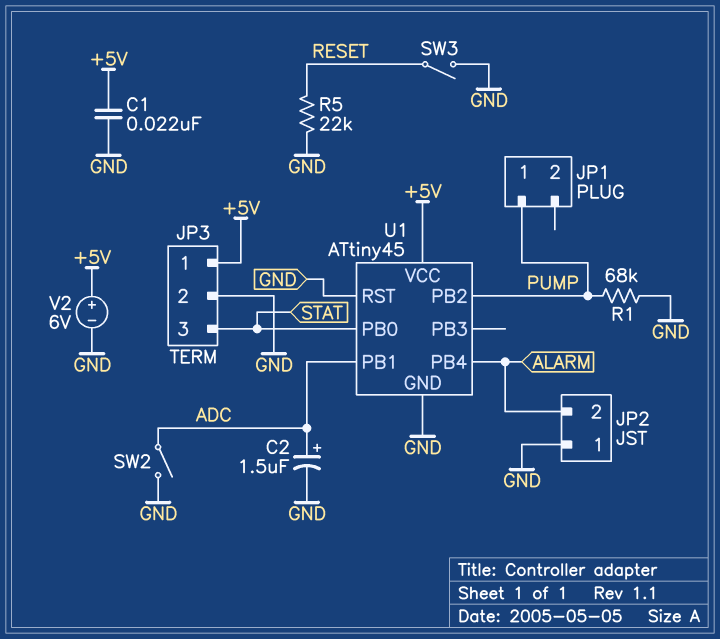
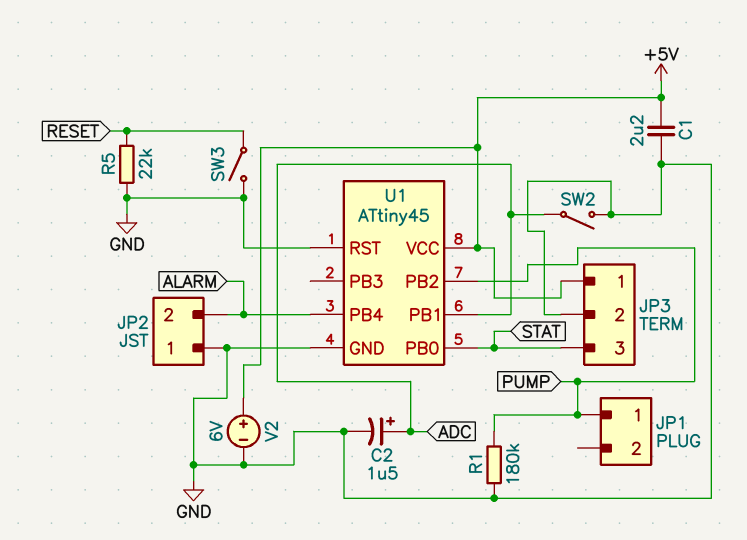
C1: 22nF (+5V, GND) -> 2.2uF (+5V, GND)
R1: 68k (GND, PUMP) -> 180k (GND, PUMP)

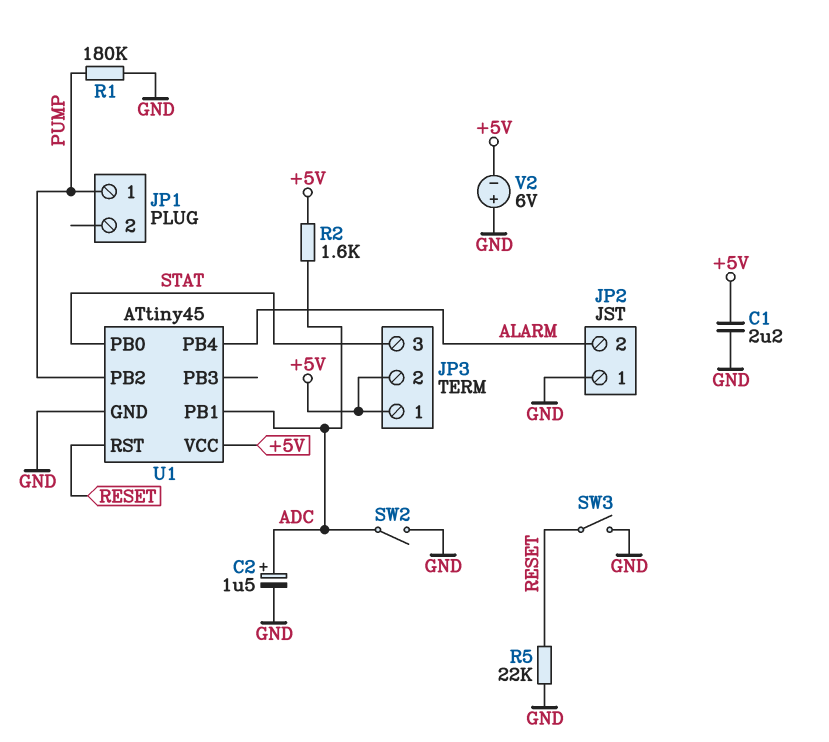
JP3 pin 2: GND -> +5V
R2: none -> 1.6k (+5V, ADC)
U1 pin RST: GND -> RESET
V2: 6V (plus +5V, minus GND) -> 6V (plus GND, minus +5V)

